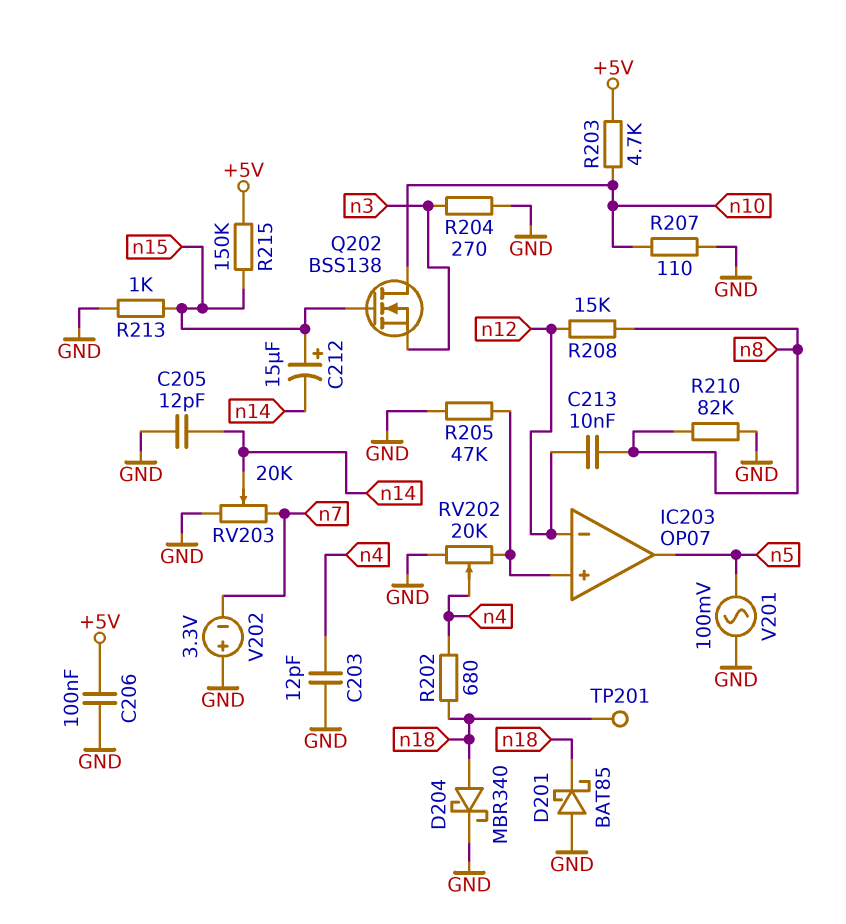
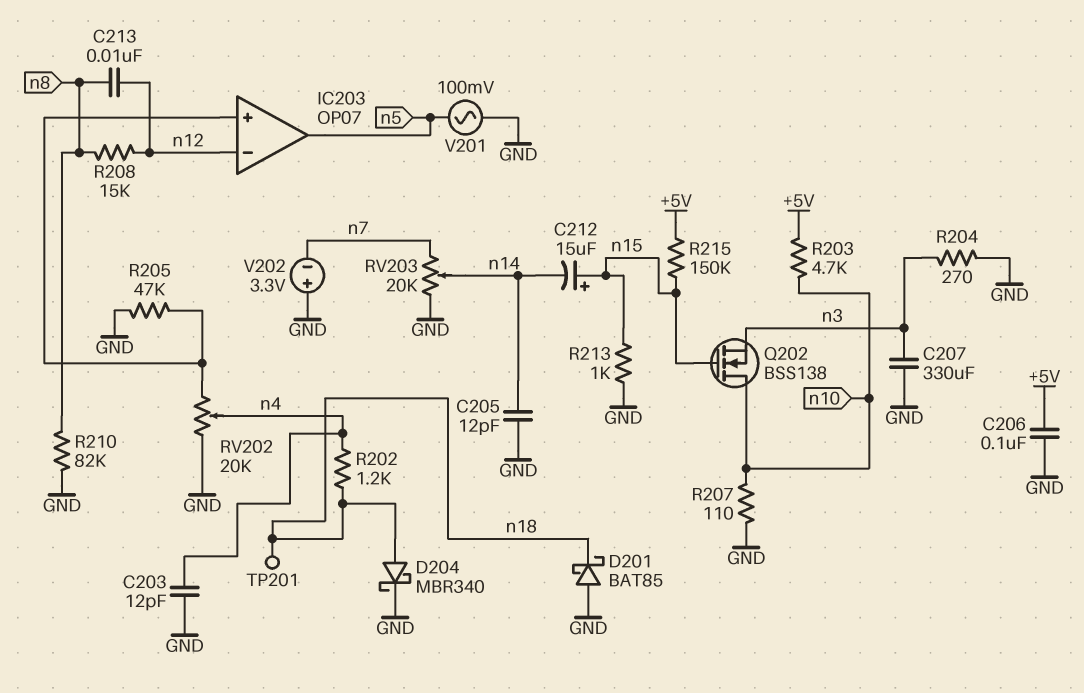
C207: none -> 330uF (GND, n3)
R202: 680 (n4, n18) -> 1.2k (n4, n18)

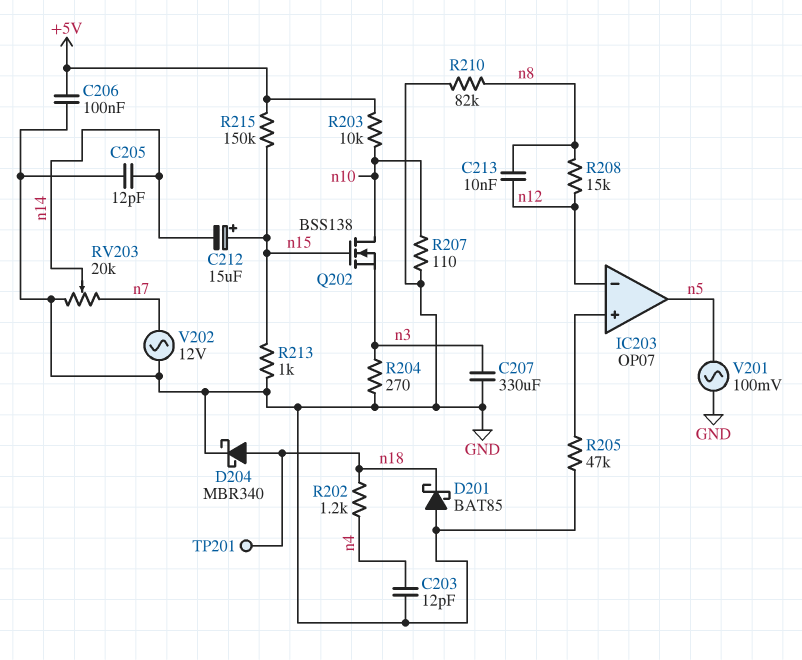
R203: 4.7k (+5V, n10) -> 10k (+5V, n10)
RV202: 20k (GND, IC203/in+, wiper n4) -> none
V202: 3.3V (plus GND, minus n7) -> AC 12V (GND, n7)

